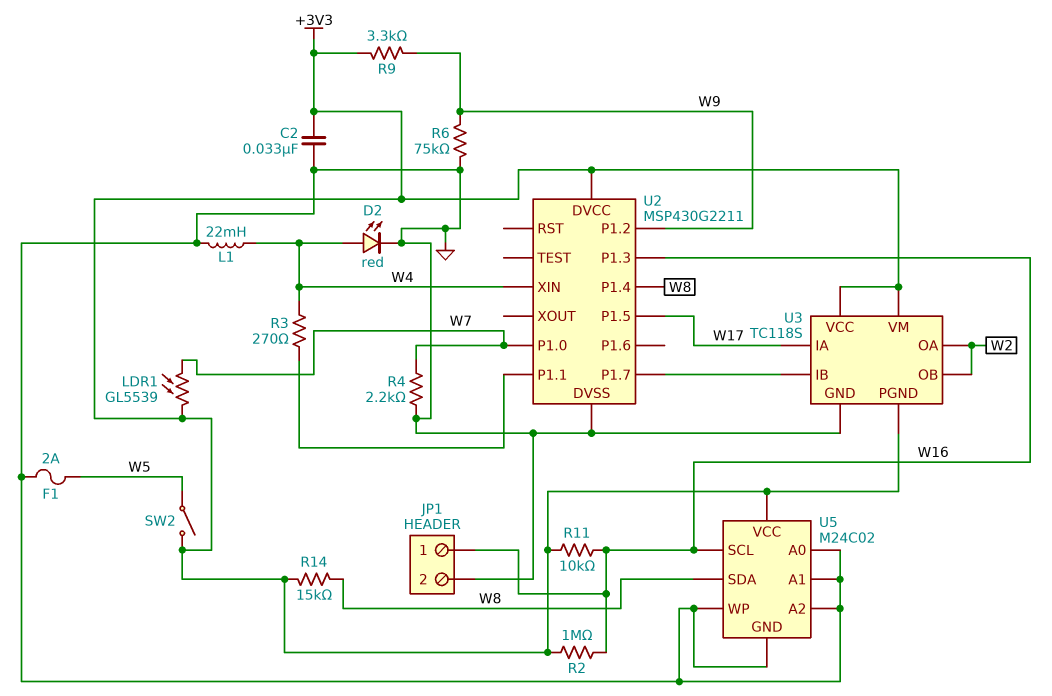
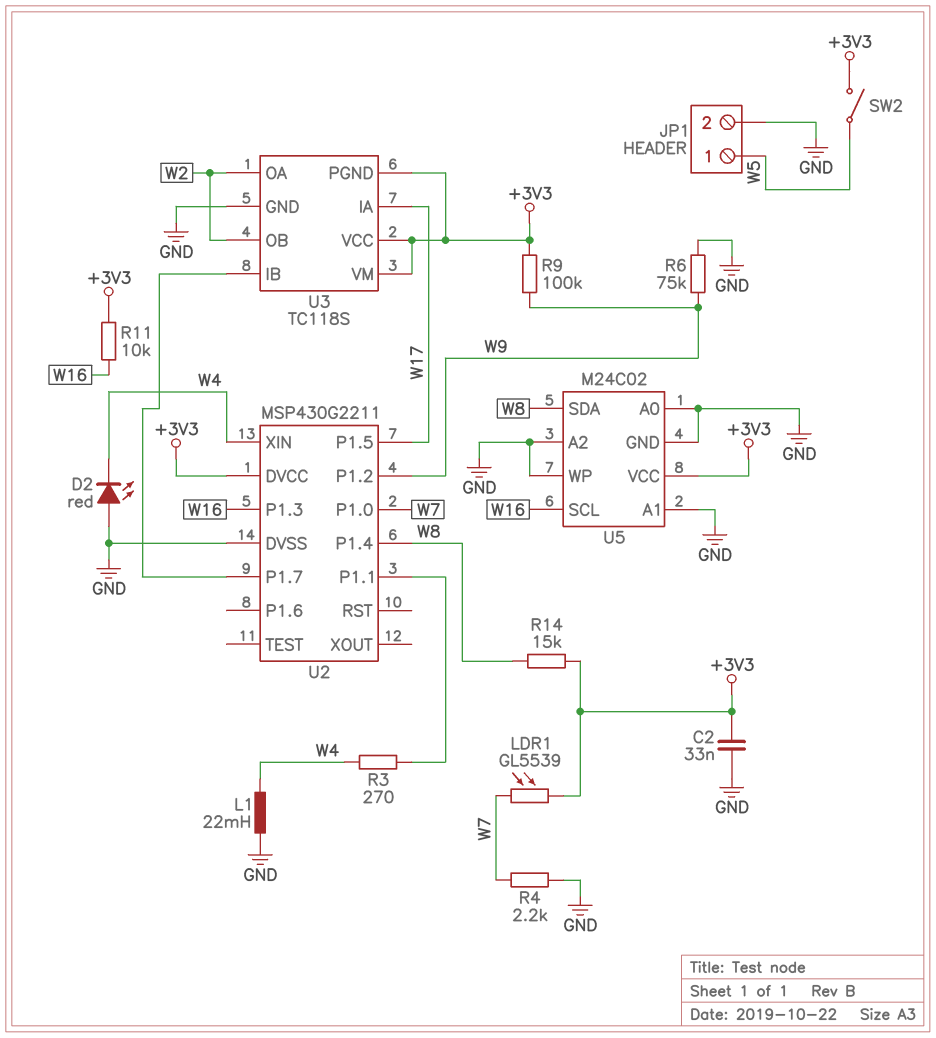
D2: LED red (A W4, K GND) -> LED red (A GND, K W4)
F1: 2A (GND, W5) -> none
JP1 pin 1: W16 -> W5
R2: 1M (+3V3, W16) -> none
R9: 3.3k (+3V3, W9) -> 100k (+3V3, W9)

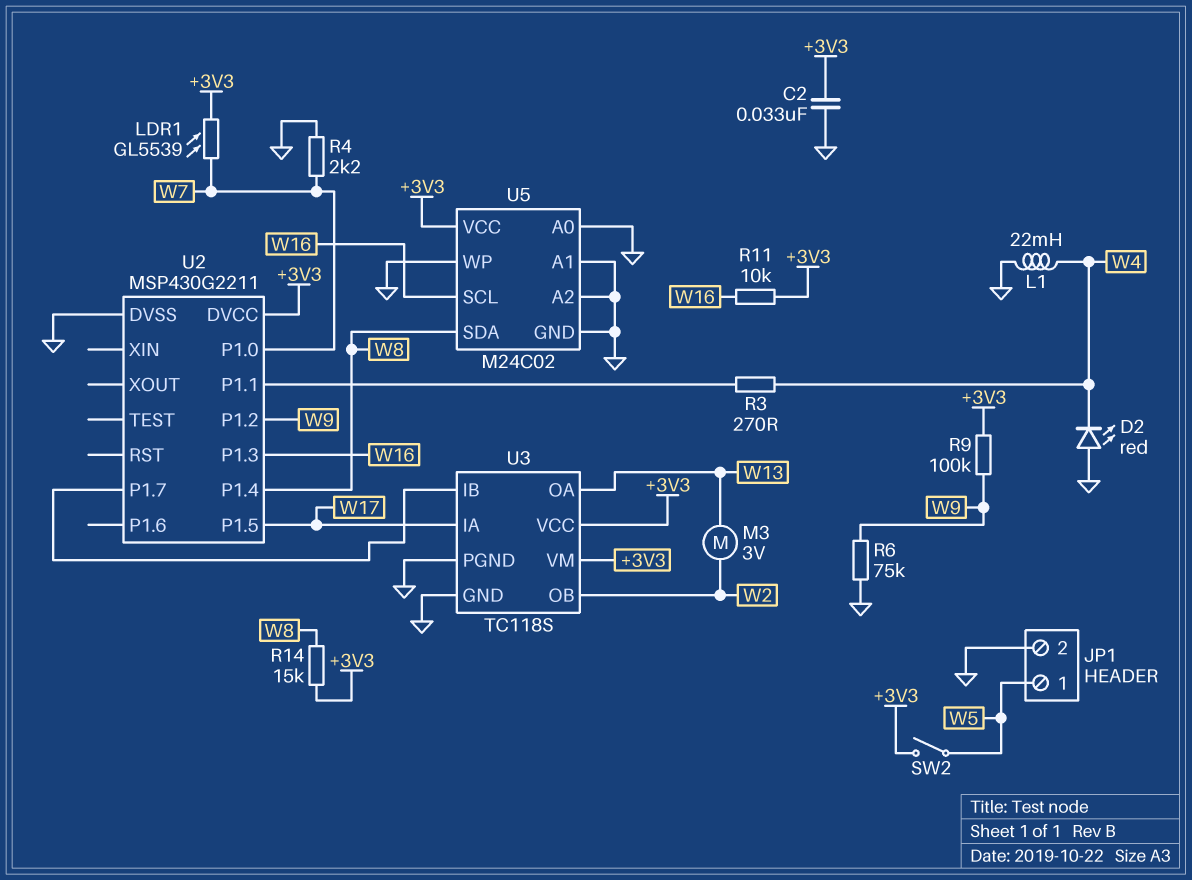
M3: none -> motor 3V (W2, W13)
U2 pin XIN: W4 -> none
U3 pin OA: W2 -> W13
U3 pin PGND: +3V3 -> GND

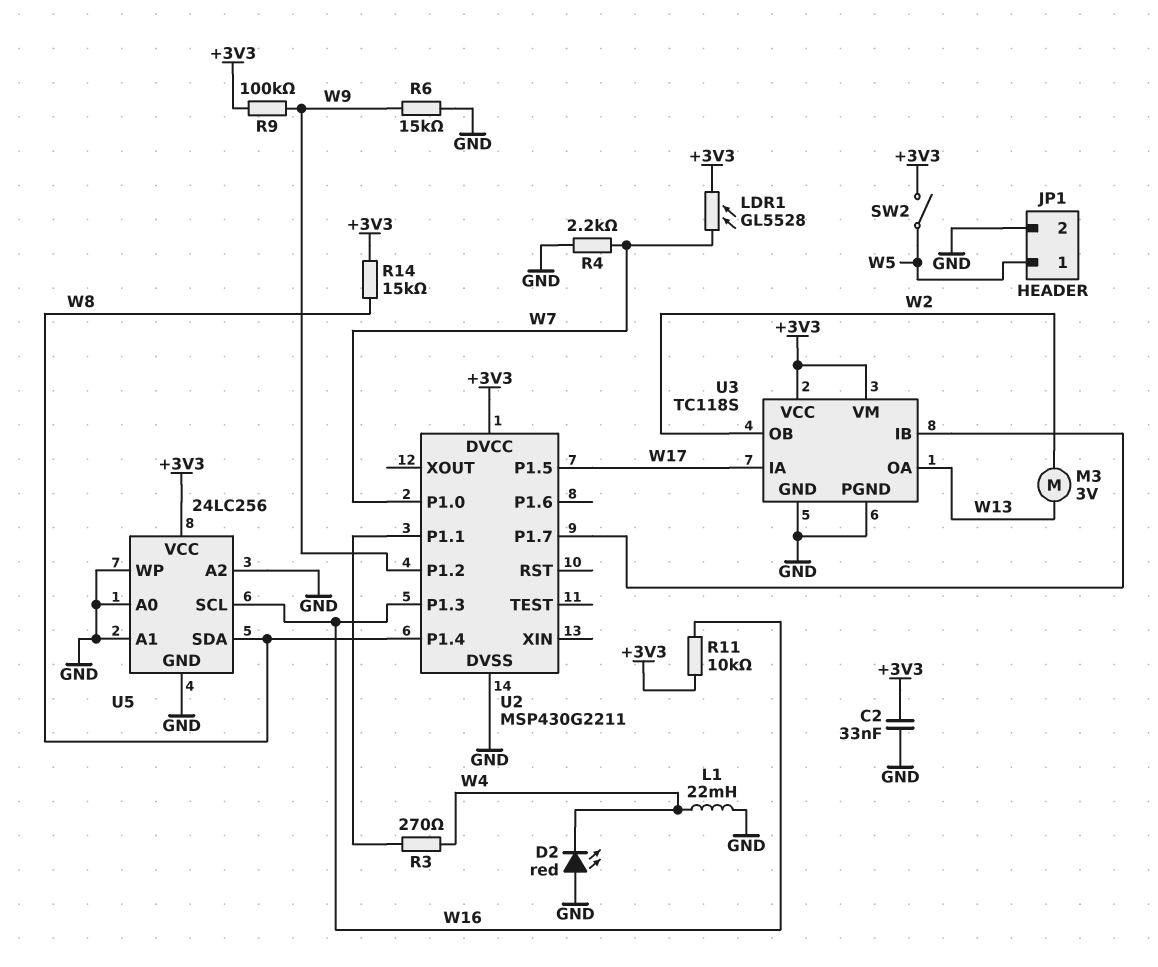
LDR1: GL5539 (+3V3, W7) -> GL5528 (+3V3, W7)
R6: 75k (GND, W9) -> 15k (GND, W9)
U5: M24C02 -> 24LC256

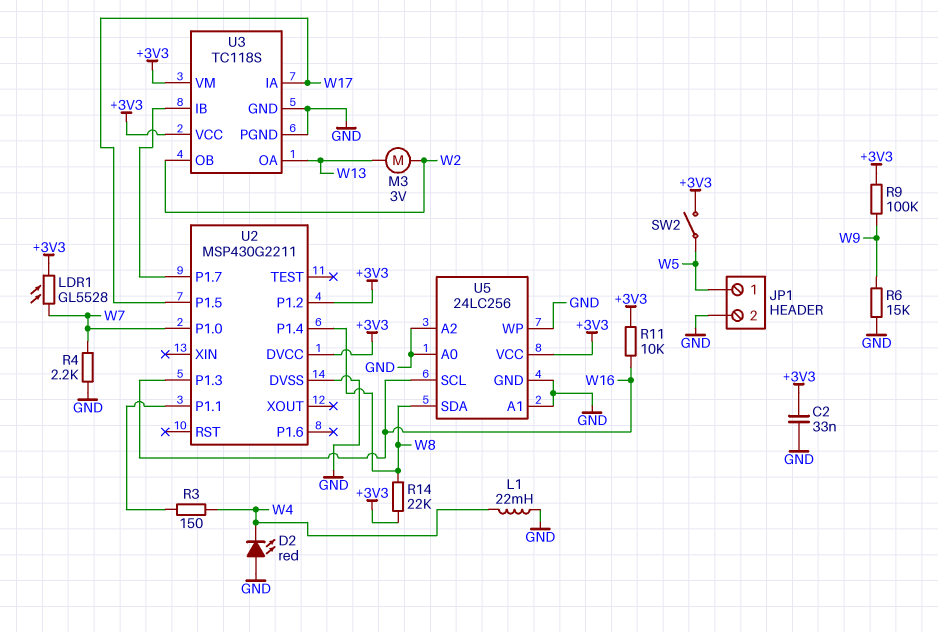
R3: 270 (U2/P1.1, W4) -> 150 (U2/P1.1, W4)
R14: 15k (+3V3, W8) -> 22k (+3V3, W8)
U2 pin P1.2: W9 -> +3V3

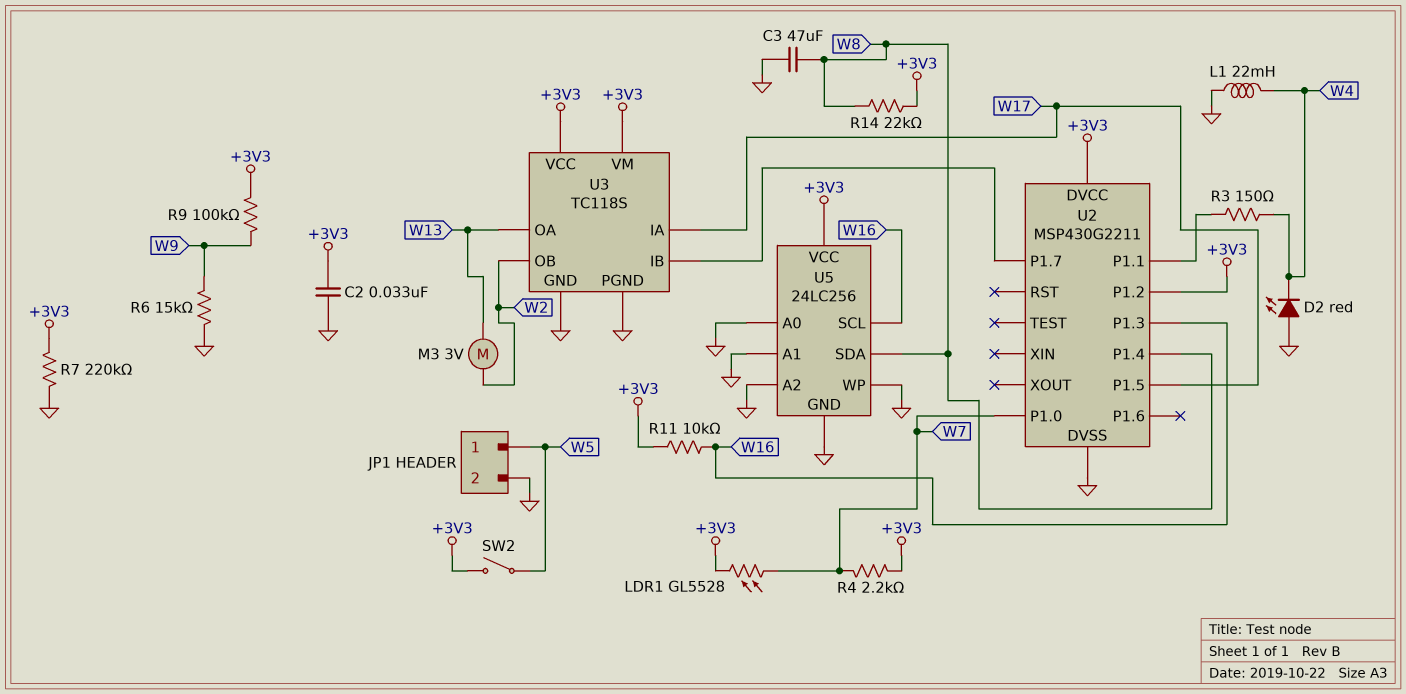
C3: none -> 47uF (GND, W8)
R4: 2.2k (GND, W7) -> 2.2k (+3V3, W7)
R7: none -> 220k (+3V3, GND)

